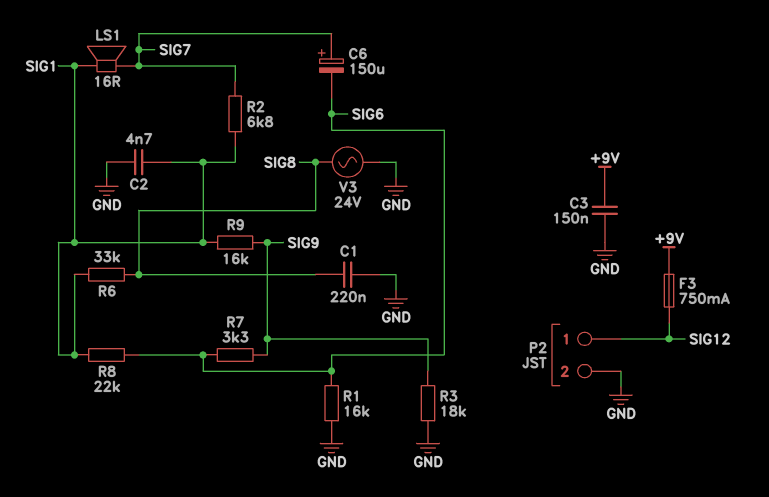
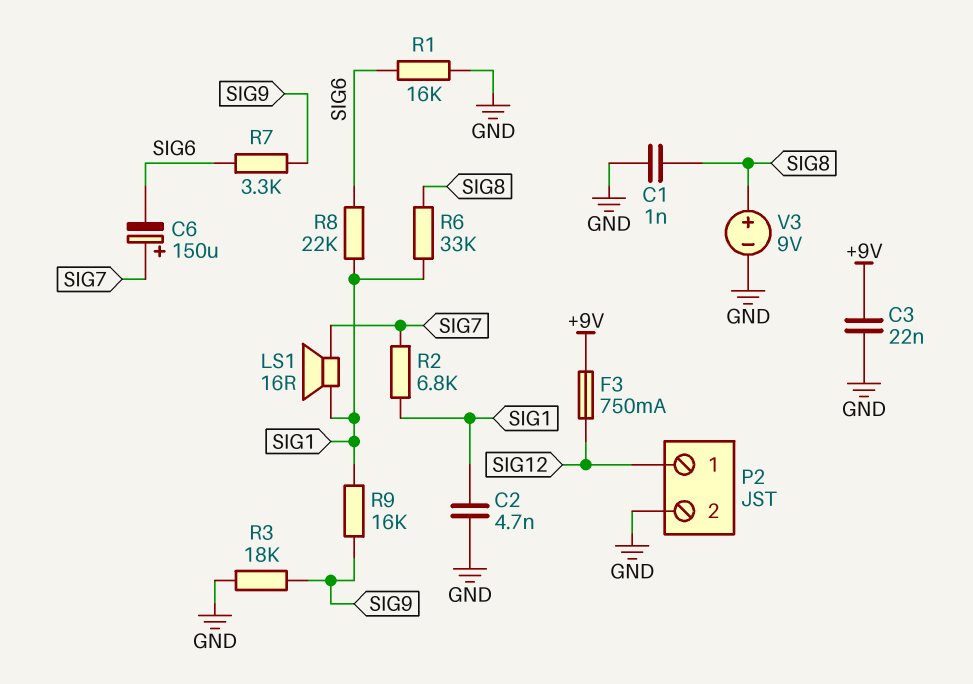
C1: 220nF (GND, SIG8) -> 1nF (GND, SIG8)
C3: 150nF (+9V, GND) -> 22nF (+9V, GND)
V3: AC 24V (GND, SIG8) -> 9V (plus SIG8, minus GND)

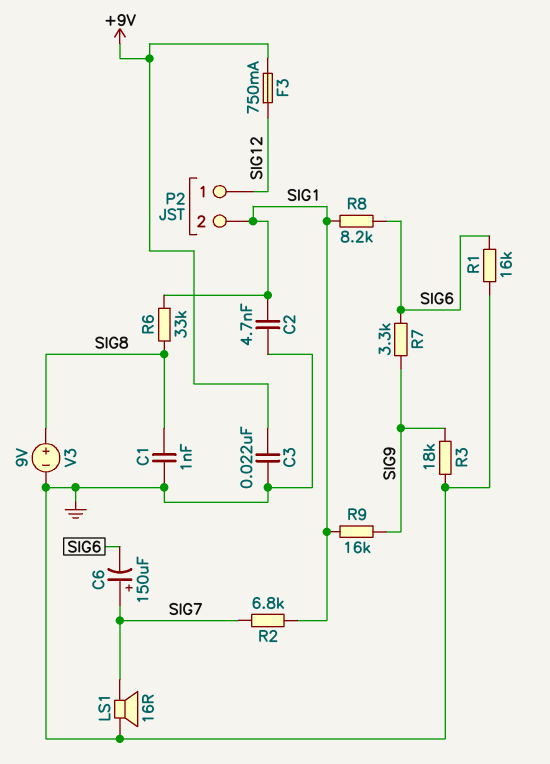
LS1: speaker 16R (SIG1, SIG7) -> speaker 16R (GND, SIG7)
P2 pin 2: GND -> SIG1
R8: 22k (SIG1, SIG6) -> 8.2k (SIG1, SIG6)

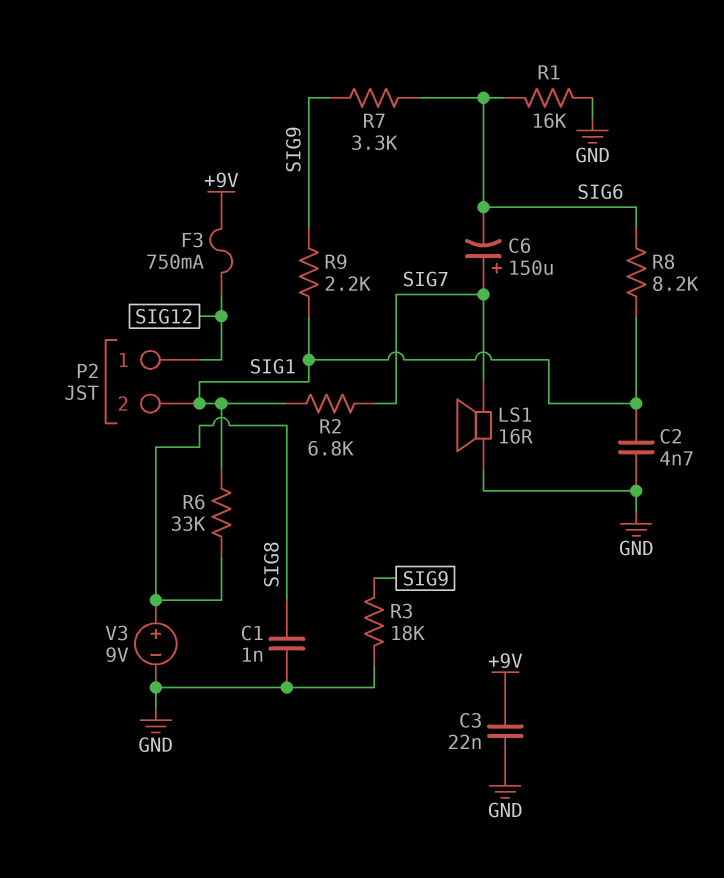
R9: 16k (SIG1, SIG9) -> 2.2k (SIG1, SIG9)

